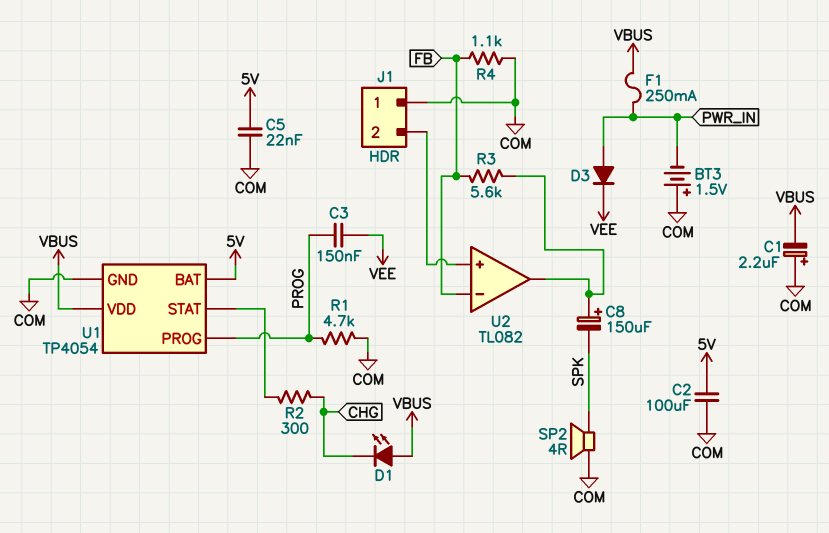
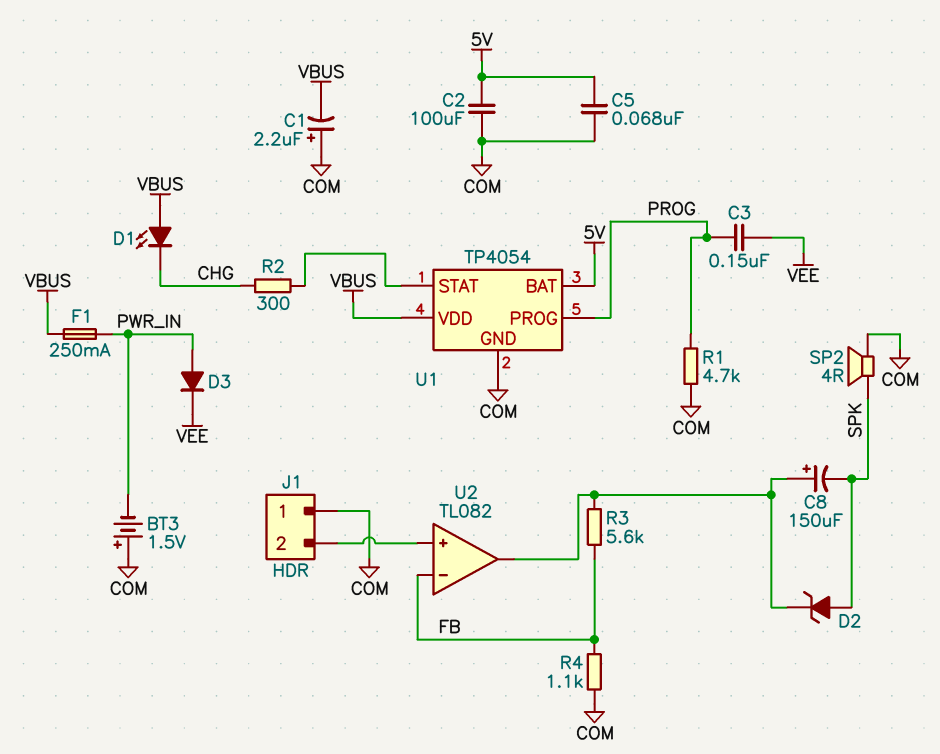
C5: 22nF (5V, COM) -> 68nF (5V, COM)
D2: none -> zener (A SPK, K U2/out)

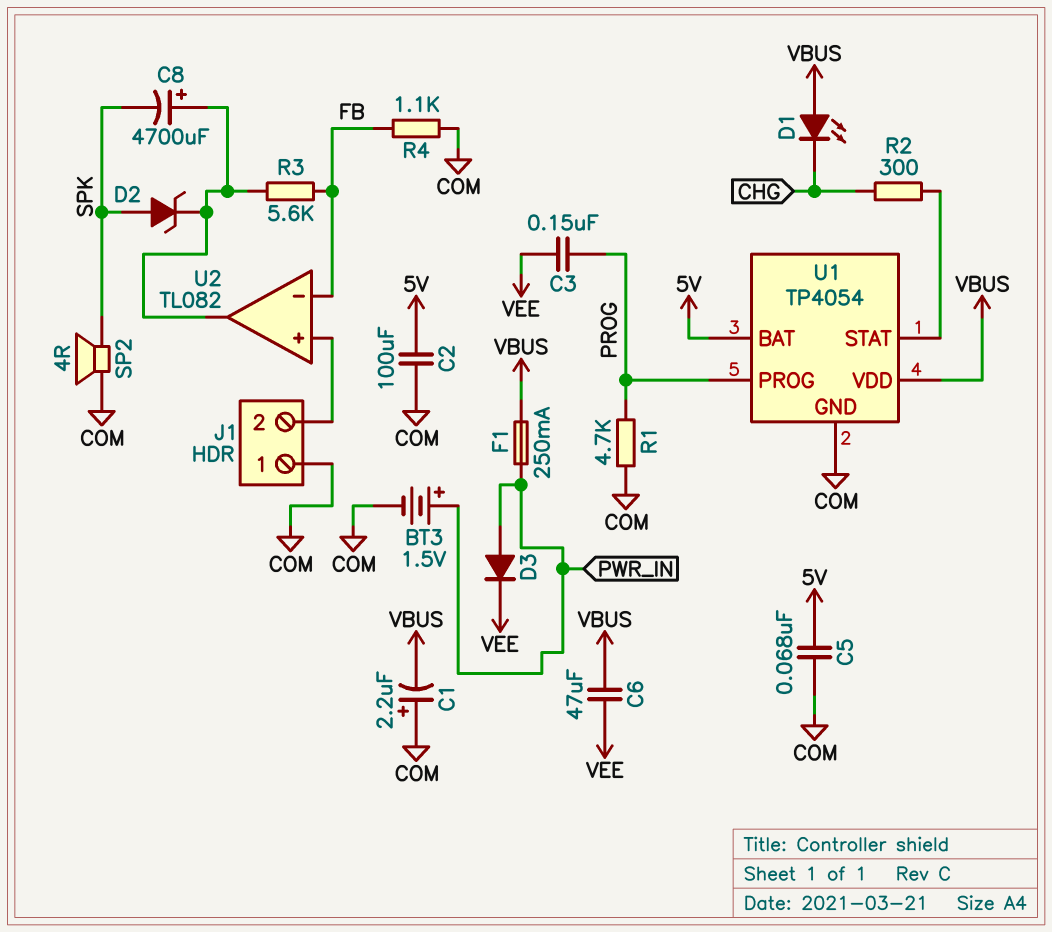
BT3: 1.5V (plus COM, minus PWR_IN) -> 1.5V (plus PWR_IN, minus COM)
C6: none -> 47uF (VBUS, VEE)
C8: 150uF (plus U2/out, minus SPK) -> 4700uF (plus U2/out, minus SPK)

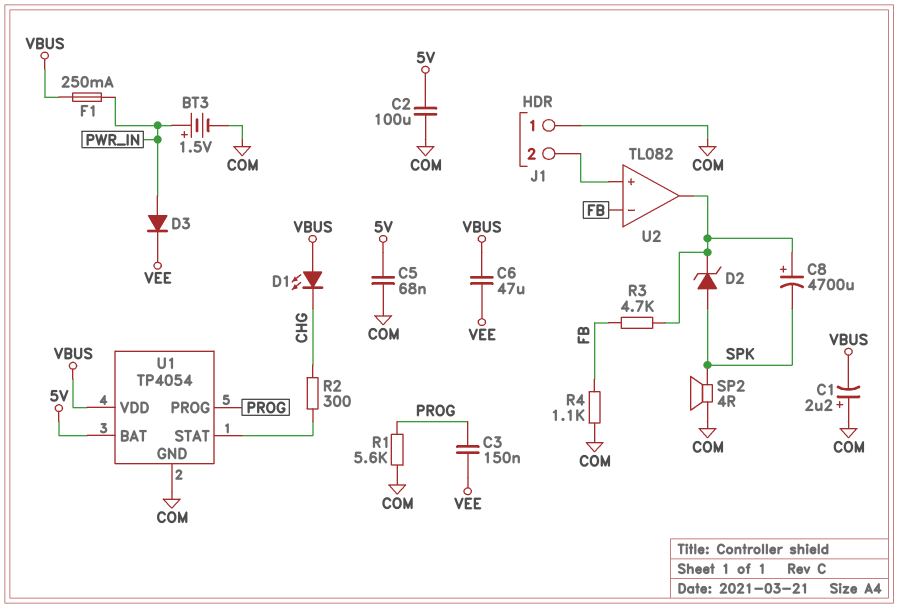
R1: 4.7k (COM, PROG) -> 5.6k (COM, PROG)
R3: 5.6k (FB, U2/out) -> 4.7k (FB, U2/out)

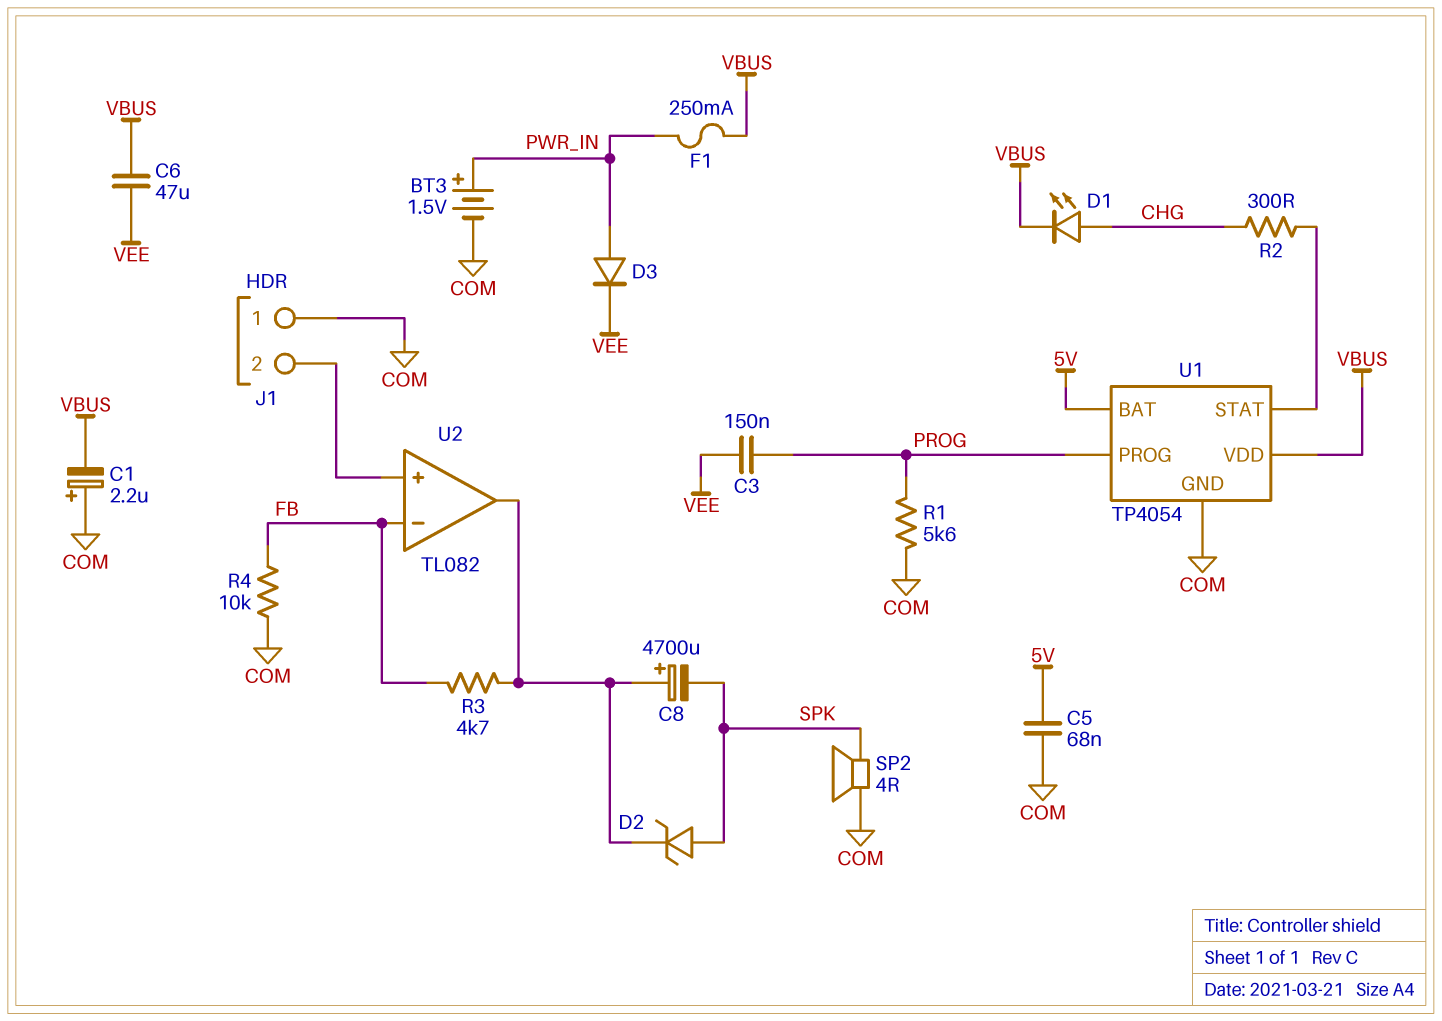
C2: 100uF (5V, COM) -> none
D1: LED (A VBUS, K CHG) -> LED (A CHG, K VBUS)
R4: 1.1k (COM, FB) -> 10k (COM, FB)

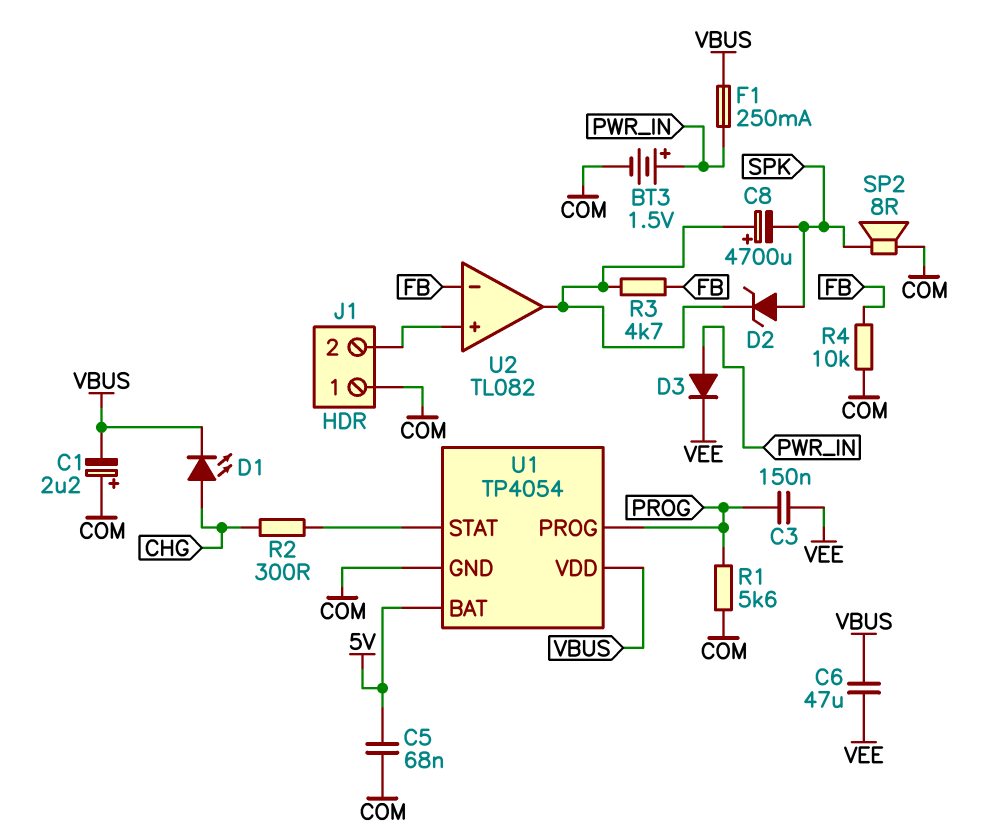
SP2: speaker 4R (COM, SPK) -> speaker 8R (COM, SPK)

